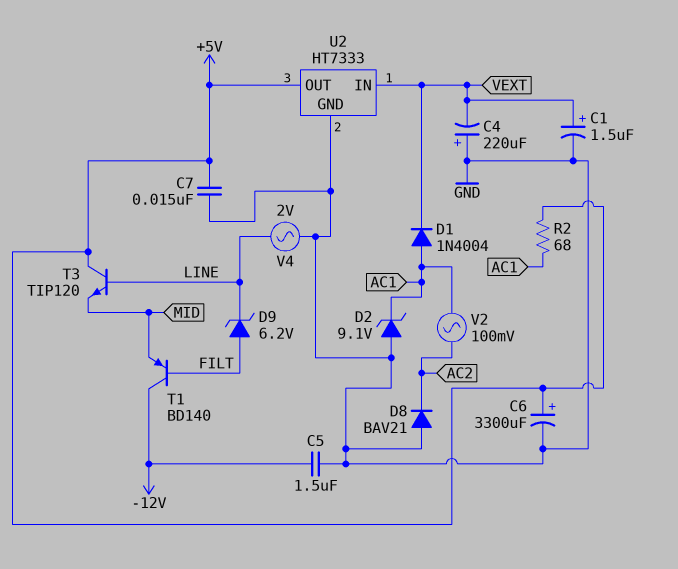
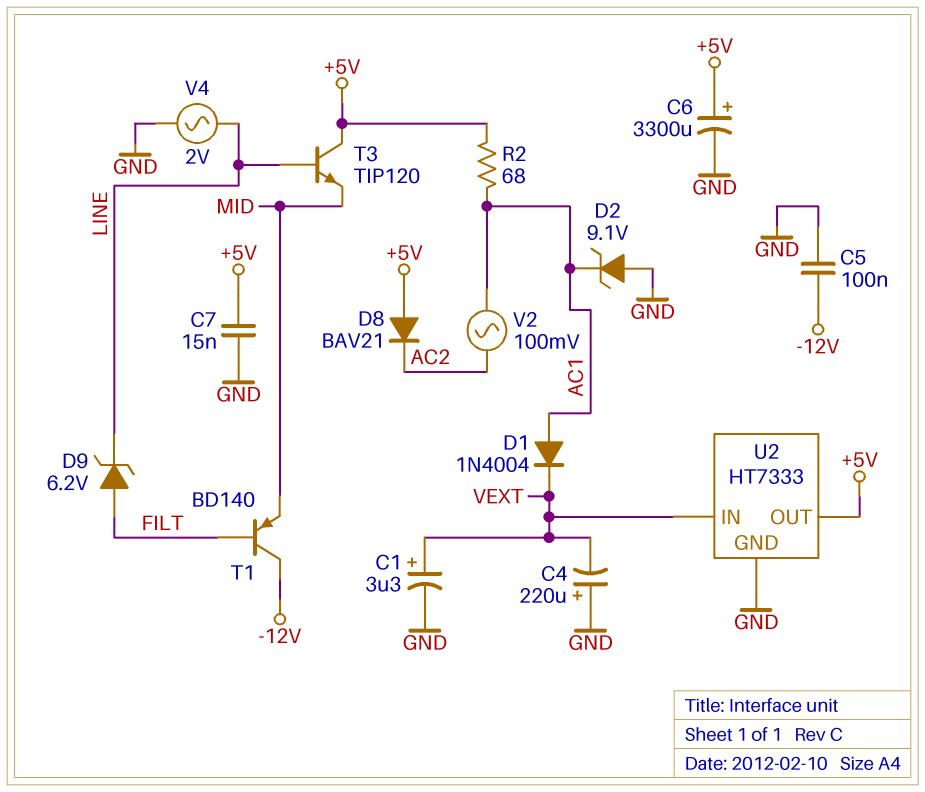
C1: 1.5uF (plus VEXT, minus GND) -> 3.3uF (plus VEXT, minus GND)
C5: 1.5uF (-12V, GND) -> 100nF (-12V, GND)
D8: diode BAV21 (A GND, K AC2) -> diode BAV21 (A +5V, K AC2)

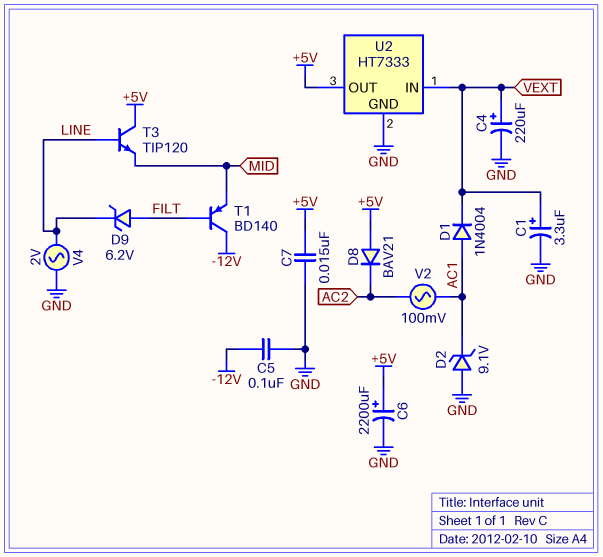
C4: 220uF (plus GND, minus VEXT) -> 220uF (plus VEXT, minus GND)
C6: 3300uF (plus +5V, minus GND) -> 2200uF (plus +5V, minus GND)
R2: 68 (+5V, AC1) -> none

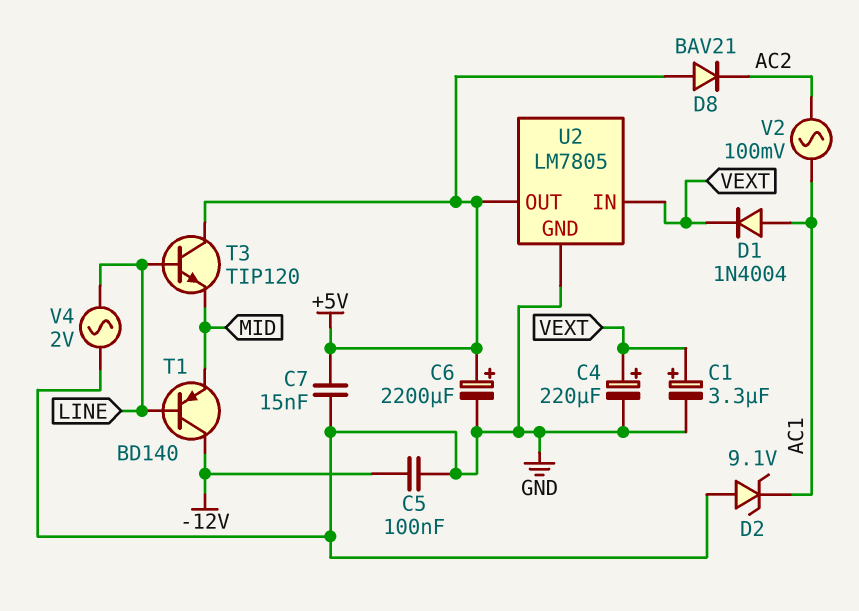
D9: zener 6.2V (A FILT, K LINE) -> none
T1: PNP BD140 (B FILT, C -12V, E MID) -> PNP BD140 (B LINE, C -12V, E MID)
U2: HT7333 -> LM7805

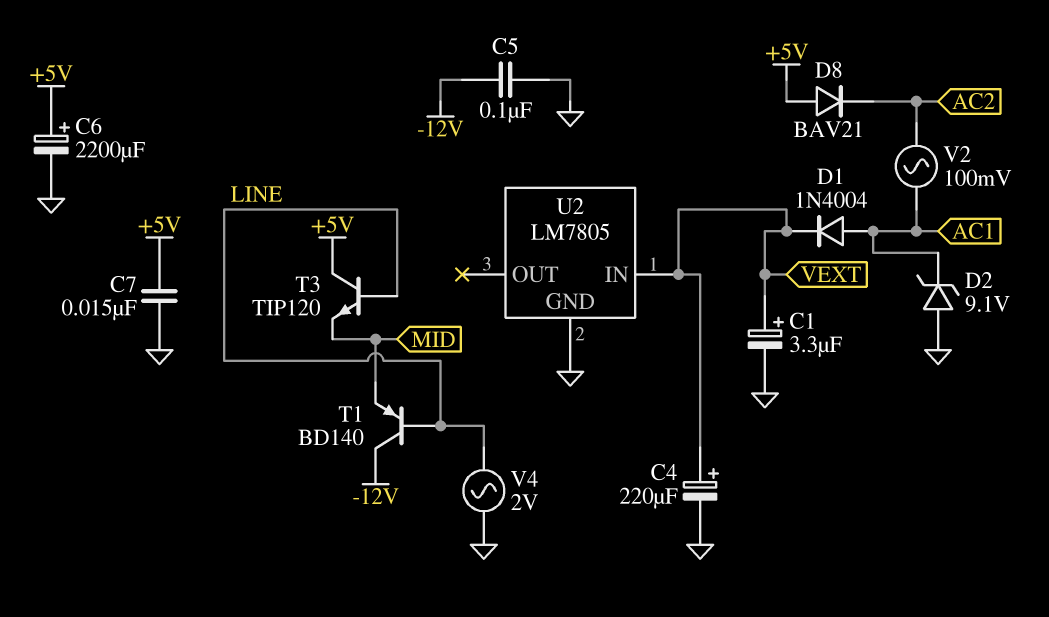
U2 pin OUT: +5V -> none

